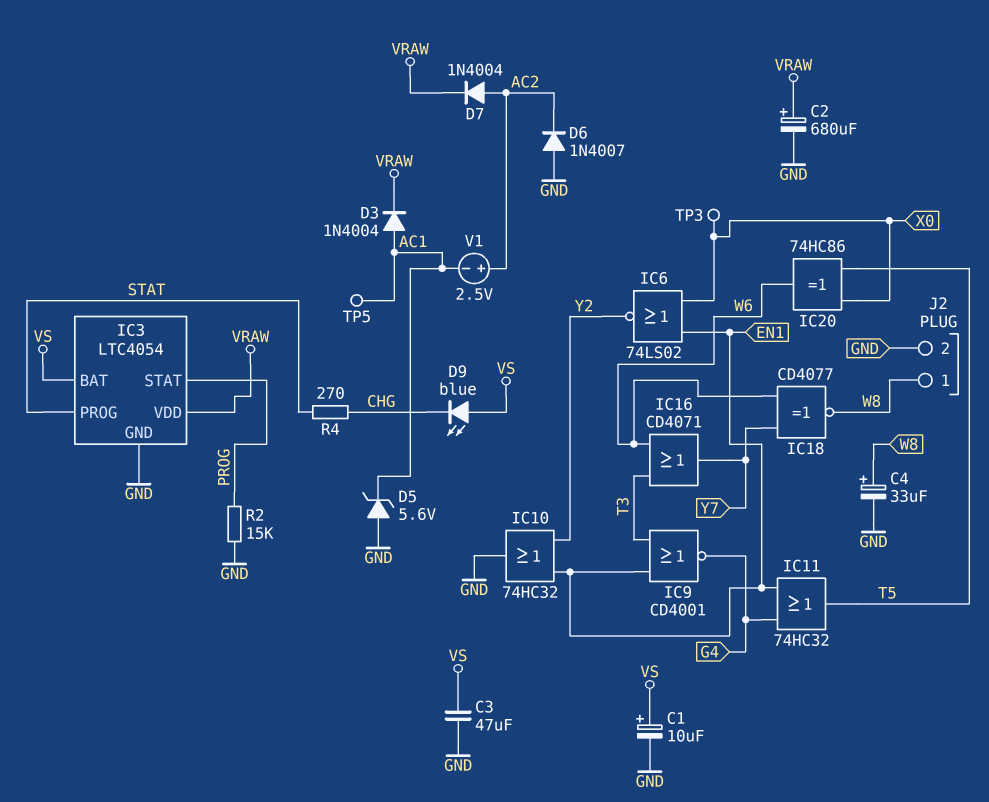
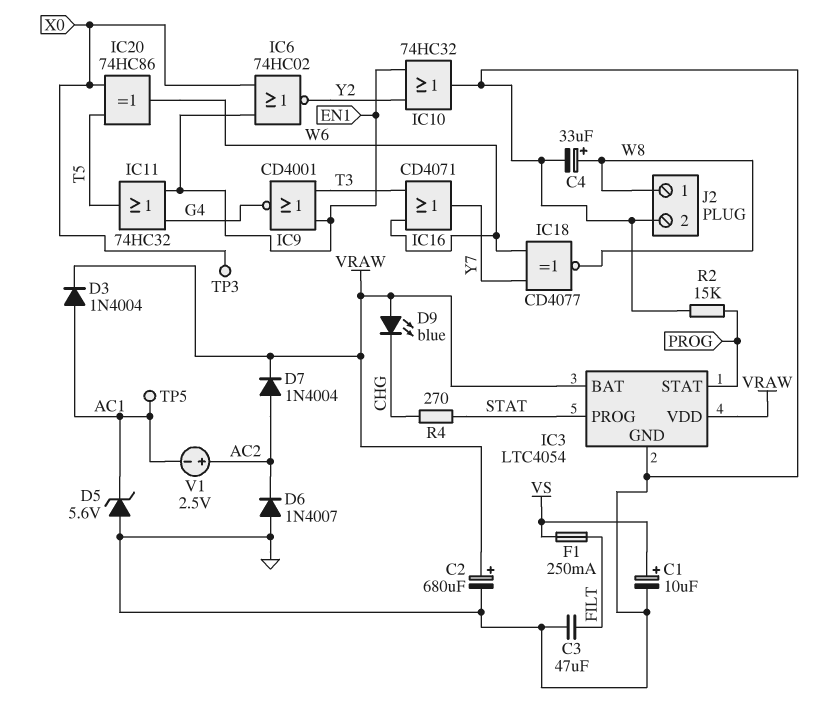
C3: 47uF (GND, VS) -> 47uF (FILT, GND)
D9: LED blue (A VS, K CHG) -> LED blue (A VRAW, K CHG)
F1: none -> 250mA (FILT, VS)
IC3 pin BAT: VS -> VRAW
IC6: NOR 74LS02 (in EN1, in X0, out Y2) -> NOR 74HC02 (in EN1, in X0, out Y2)

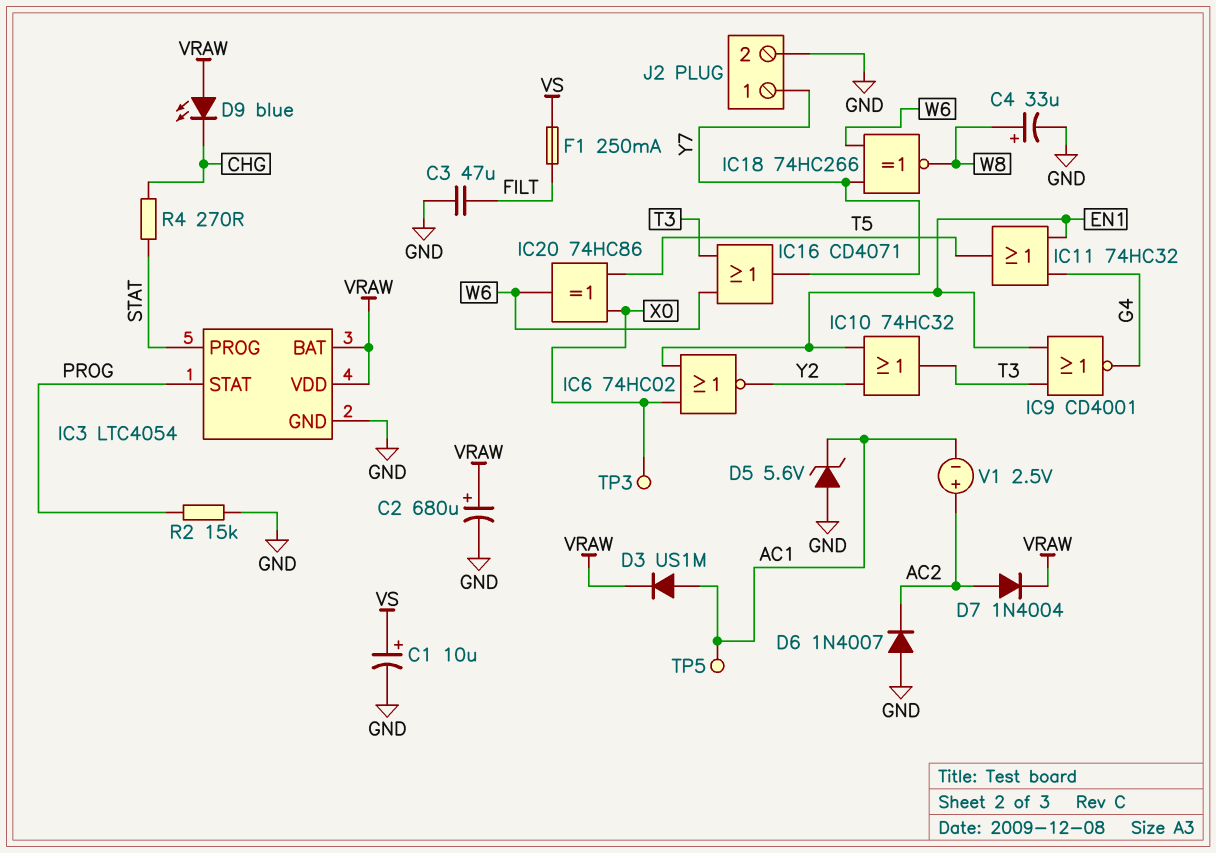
D3: diode 1N4004 (A AC1, K VRAW) -> diode US1M (A AC1, K VRAW)
IC10: OR 74HC32 (in EN1, in Y2, out GND) -> OR 74HC32 (in EN1, in Y2, out T3)
IC18: XNOR CD4077 (in W6, in Y7, out W8) -> XNOR 74HC266 (in W6, in Y7, out W8)
J2 pin 1: W8 -> Y7

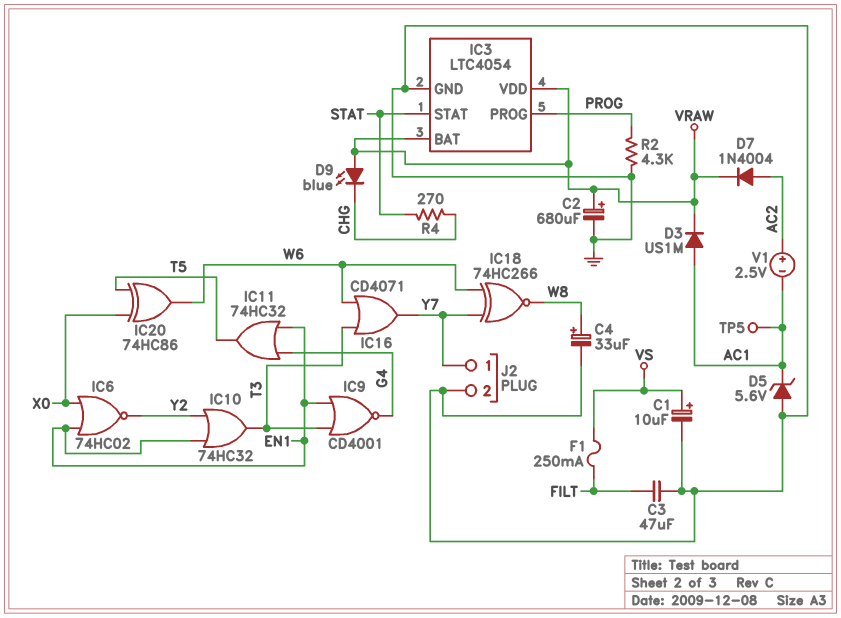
D6: diode 1N4007 (A GND, K AC2) -> none
IC3 pin PROG: STAT -> PROG
IC3 pin STAT: PROG -> STAT
R2: 15k (GND, PROG) -> 4.3k (GND, PROG)
TP3: test point (X0) -> none

